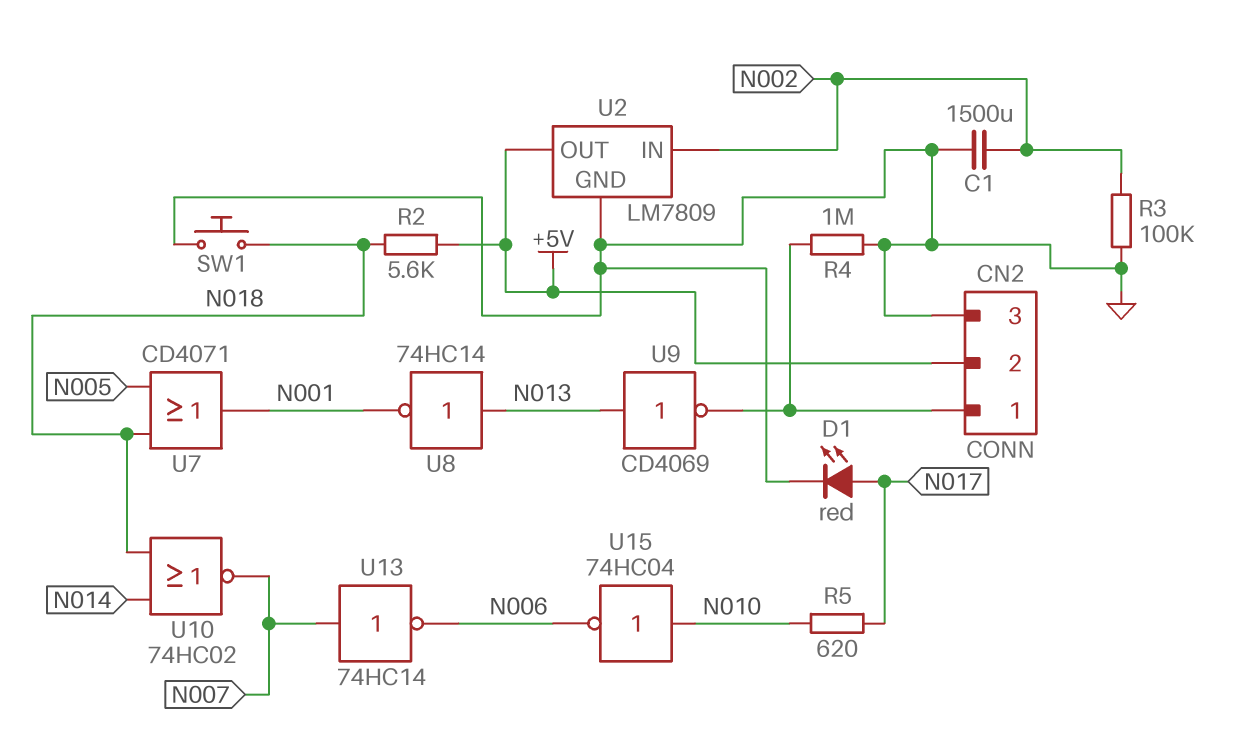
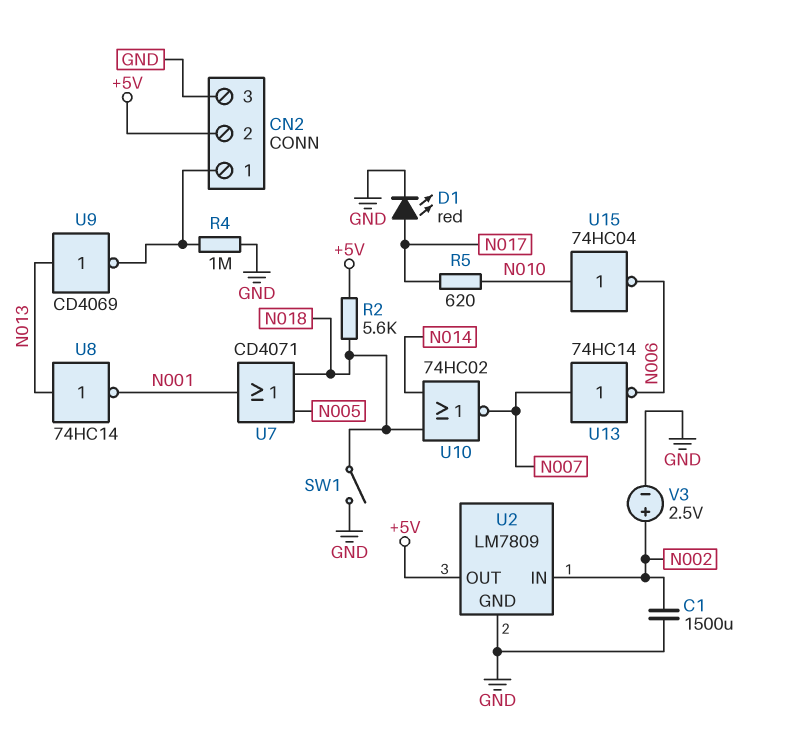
R3: 100k (GND, N002) -> none
SW1: button (GND, N018) -> switch (GND, N018)
V3: none -> 2.5V (plus N002, minus GND)

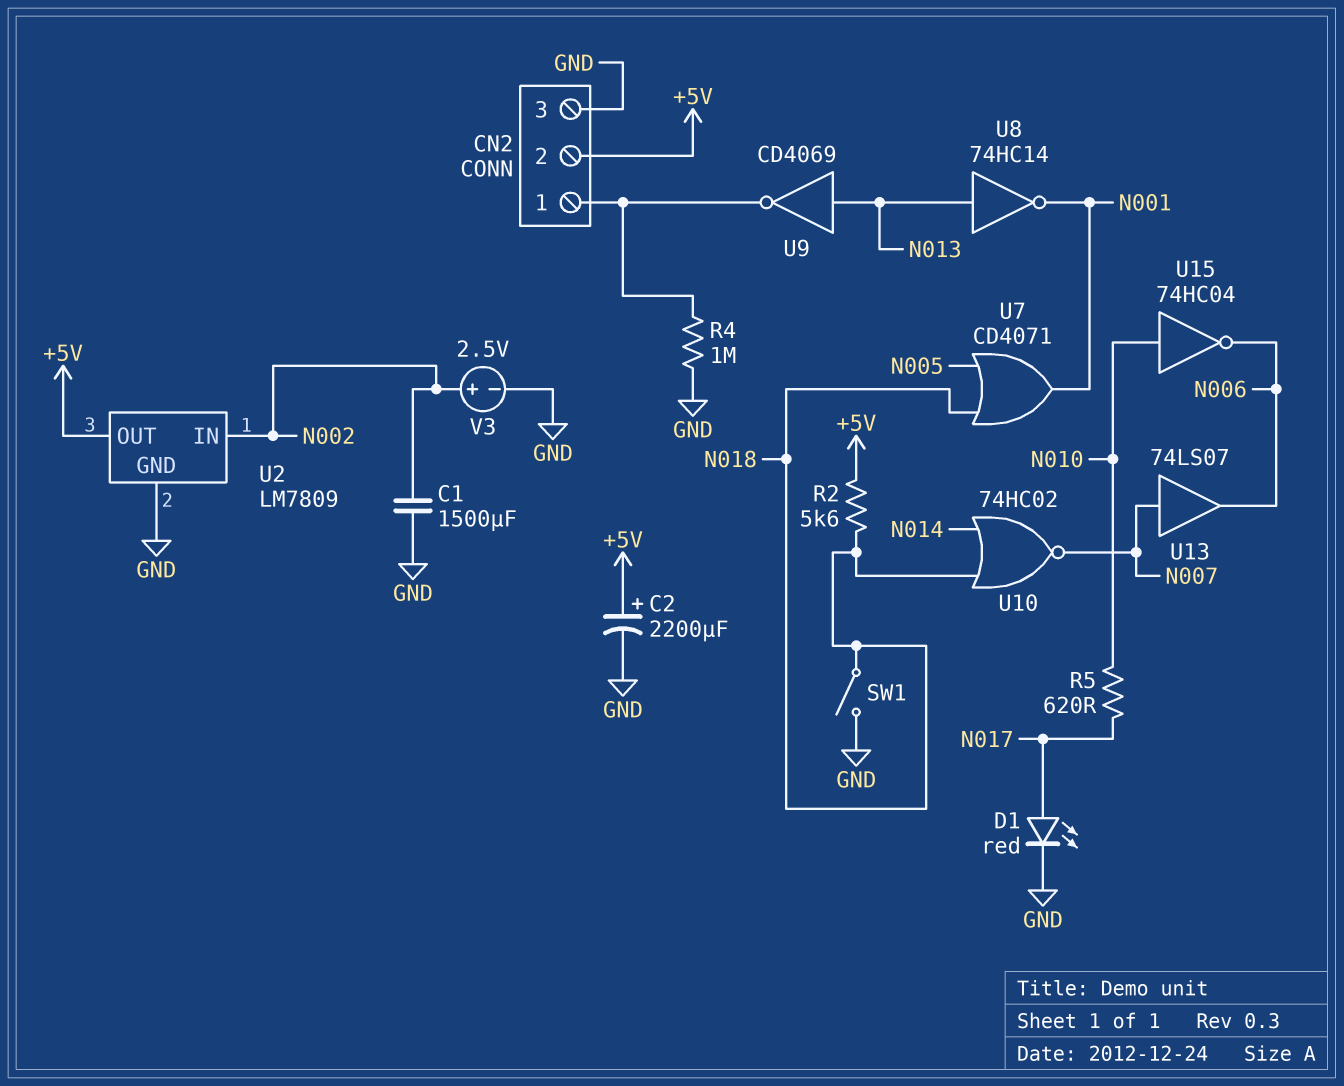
C2: none -> 2200uF (plus +5V, minus GND)
U13: NOT 74HC14 (in N007, out N006) -> buffer 74LS07 (in N007, out N006)

